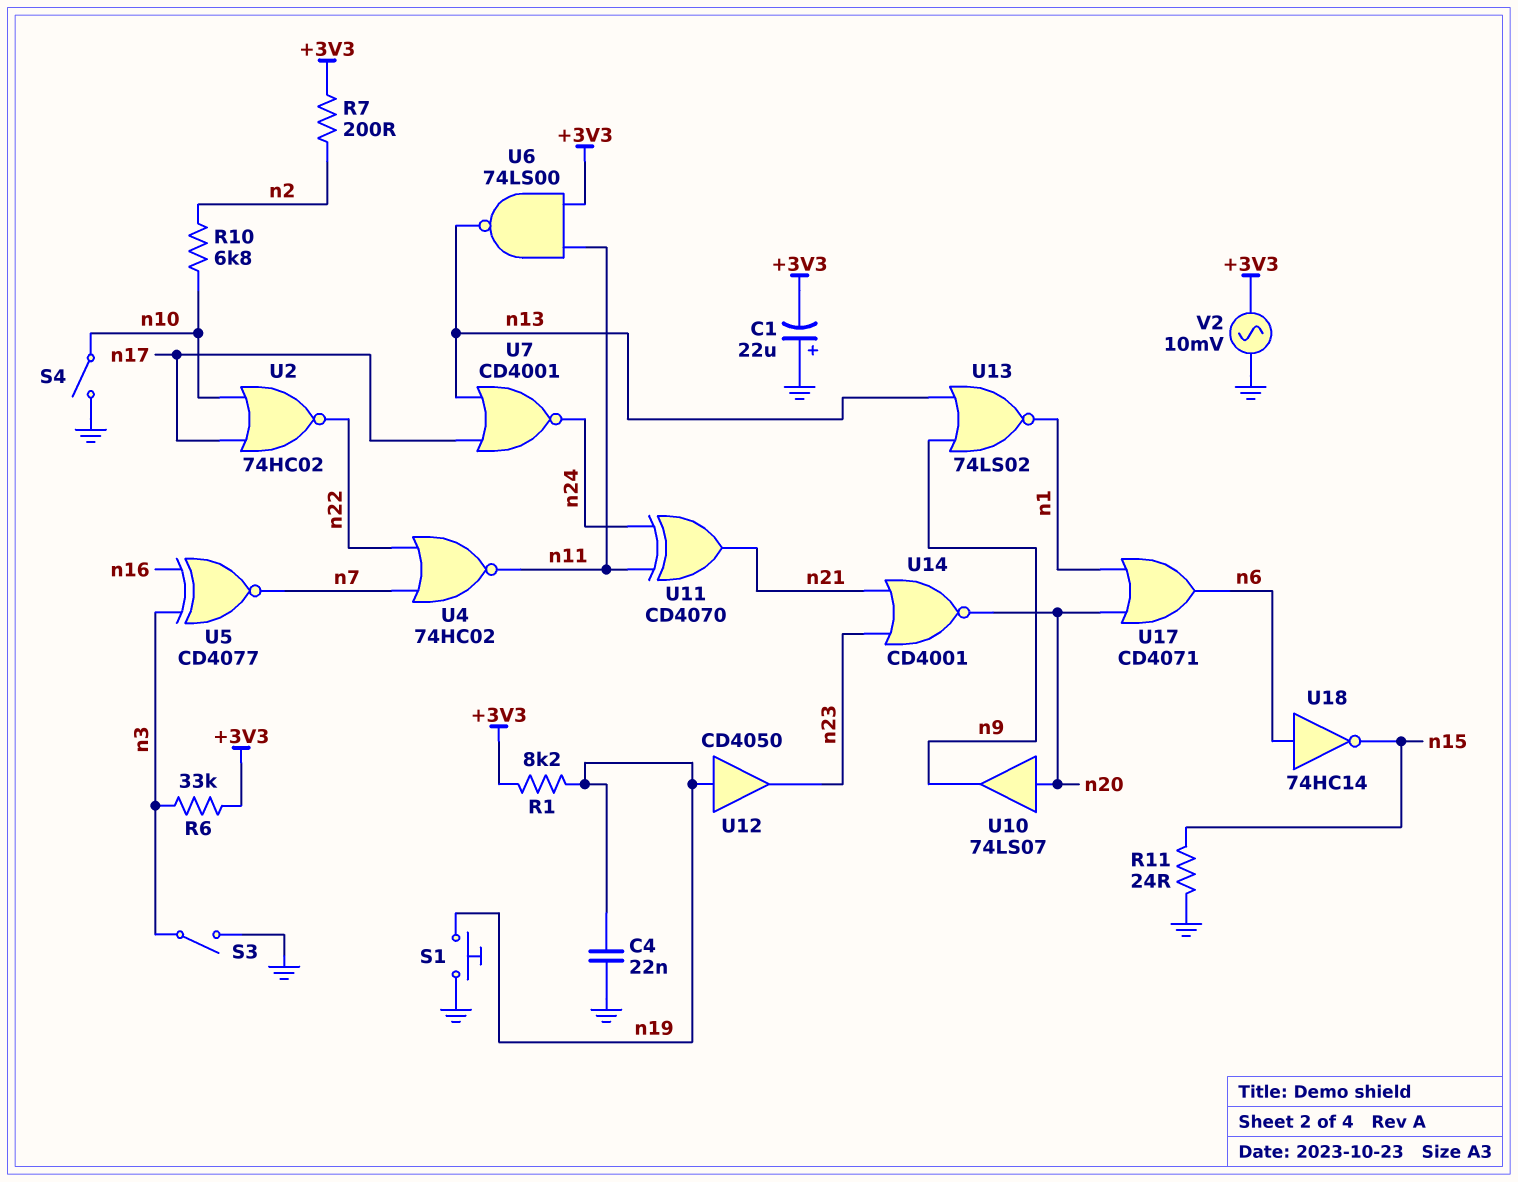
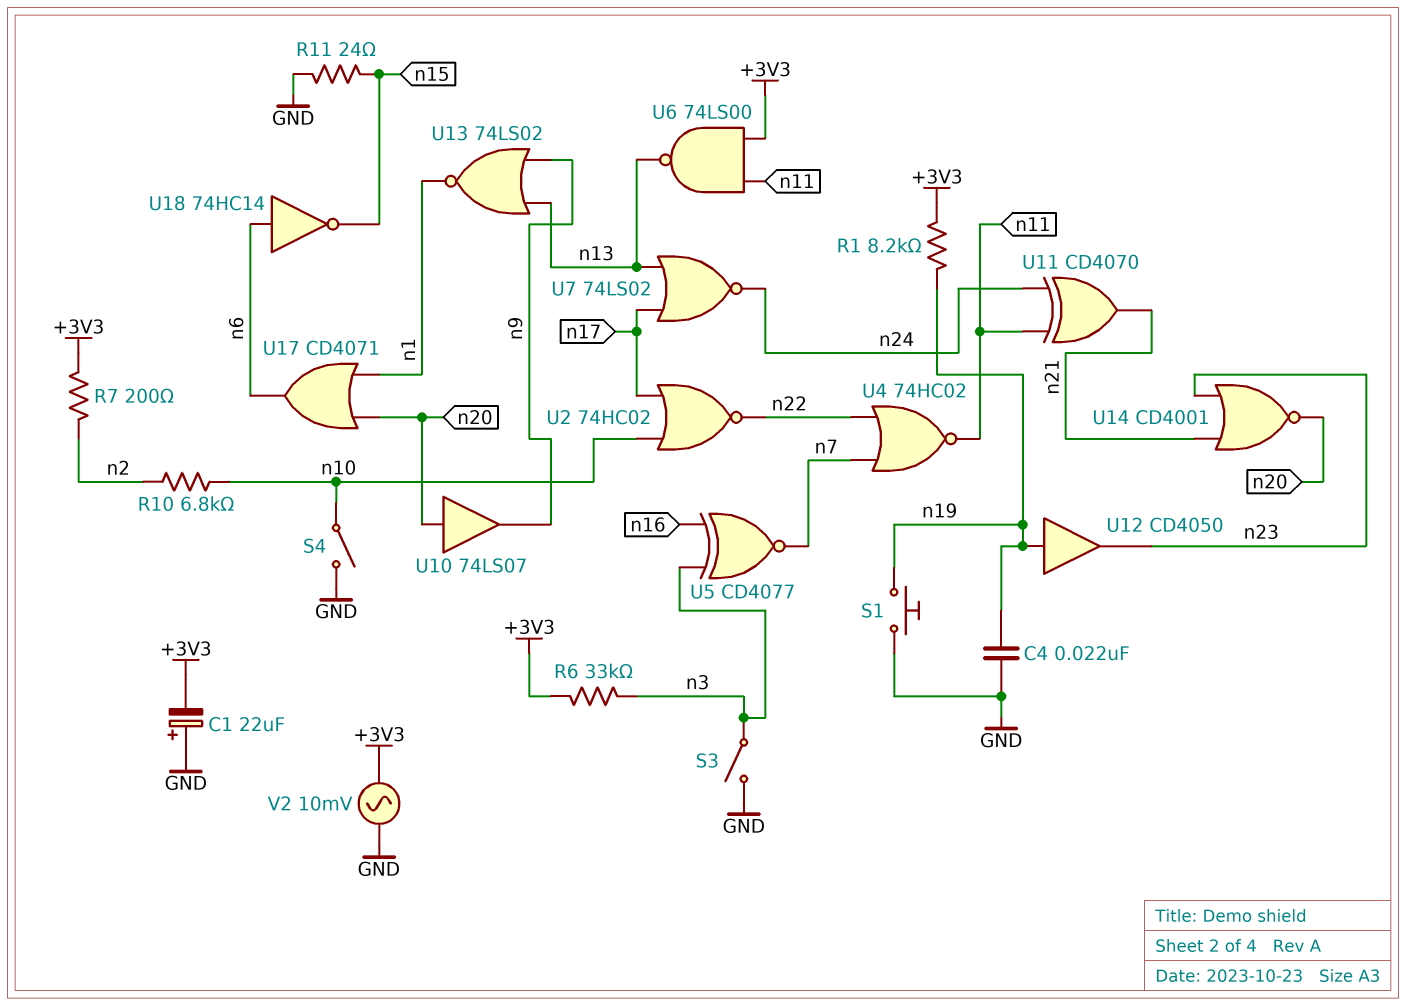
U7: NOR CD4001 (in n13, in n17, out n24) -> NOR 74LS02 (in n13, in n17, out n24)

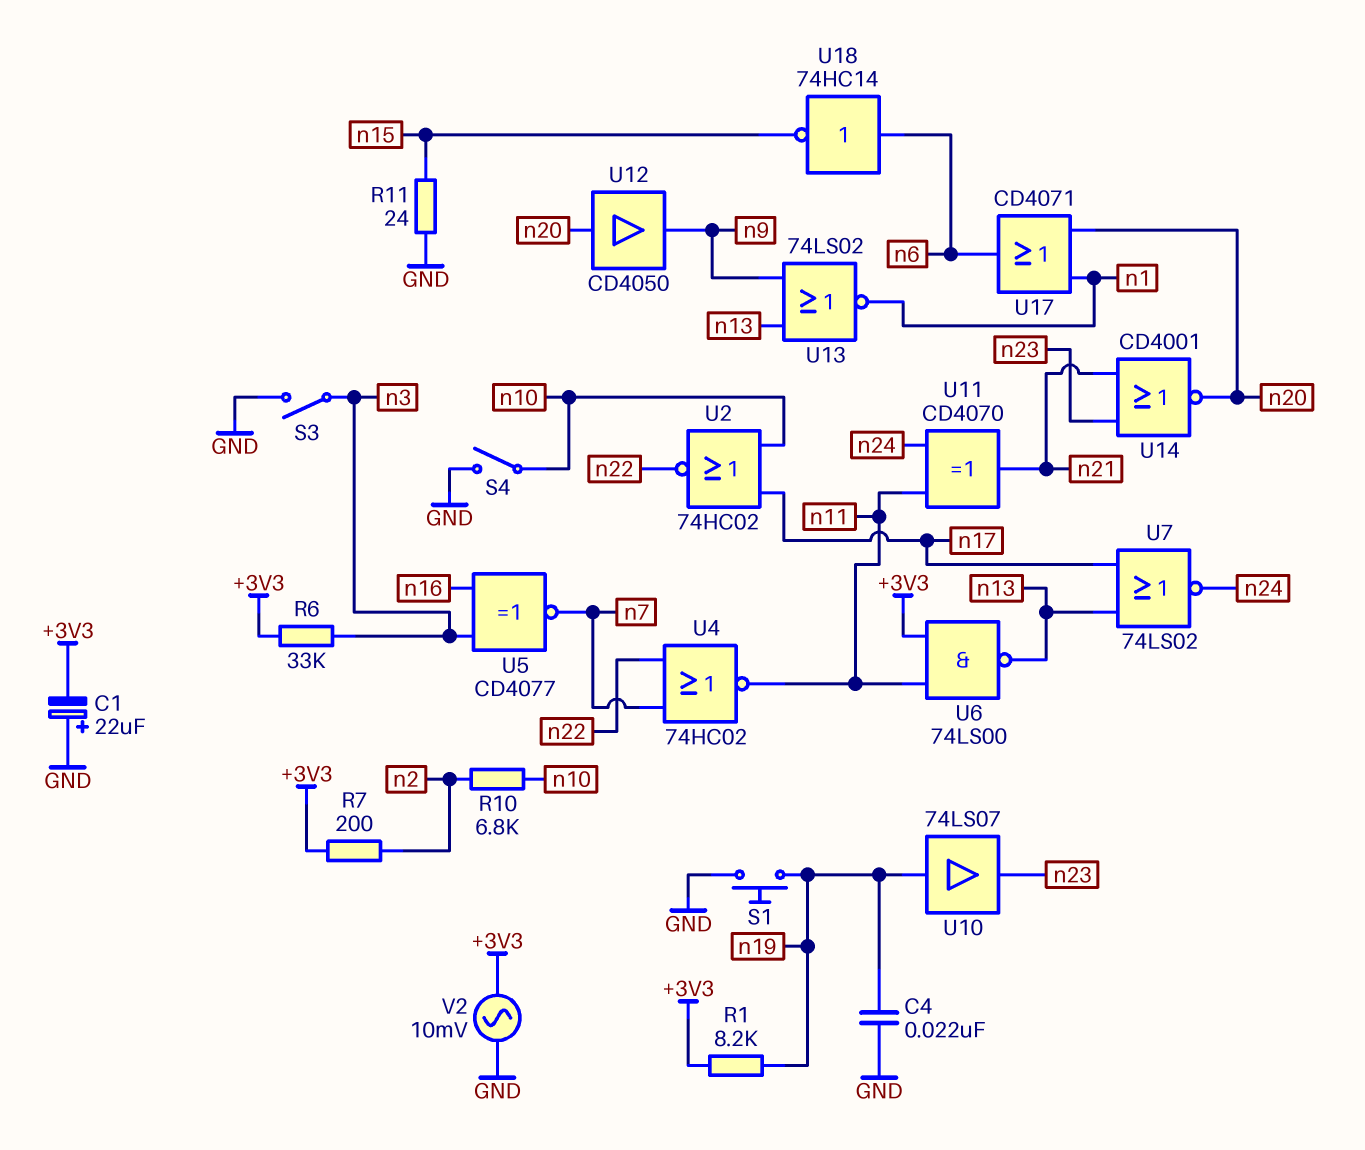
U10: buffer 74LS07 (in n20, out n9) -> buffer 74LS07 (in n19, out n23)
U12: buffer CD4050 (in n19, out n23) -> buffer CD4050 (in n20, out n9)

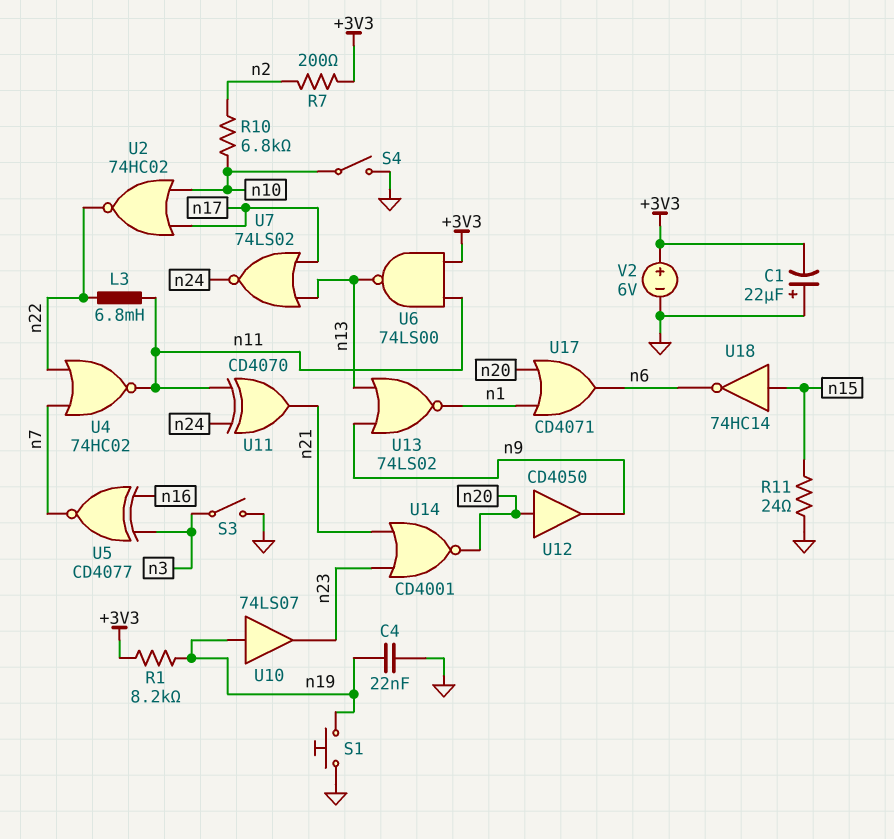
L3: none -> 6.8mH (n11, n22)
R6: 33k (+3V3, n3) -> none
U18: NOT 74HC14 (in n6, out n15) -> NOT 74HC14 (in n15, out n6)
V2: AC 10mV (+3V3, GND) -> 6V (plus +3V3, minus GND)

